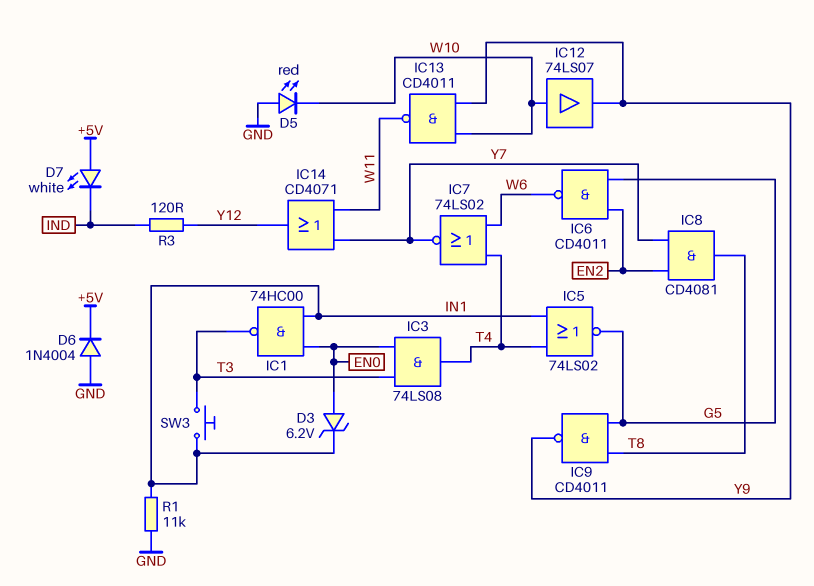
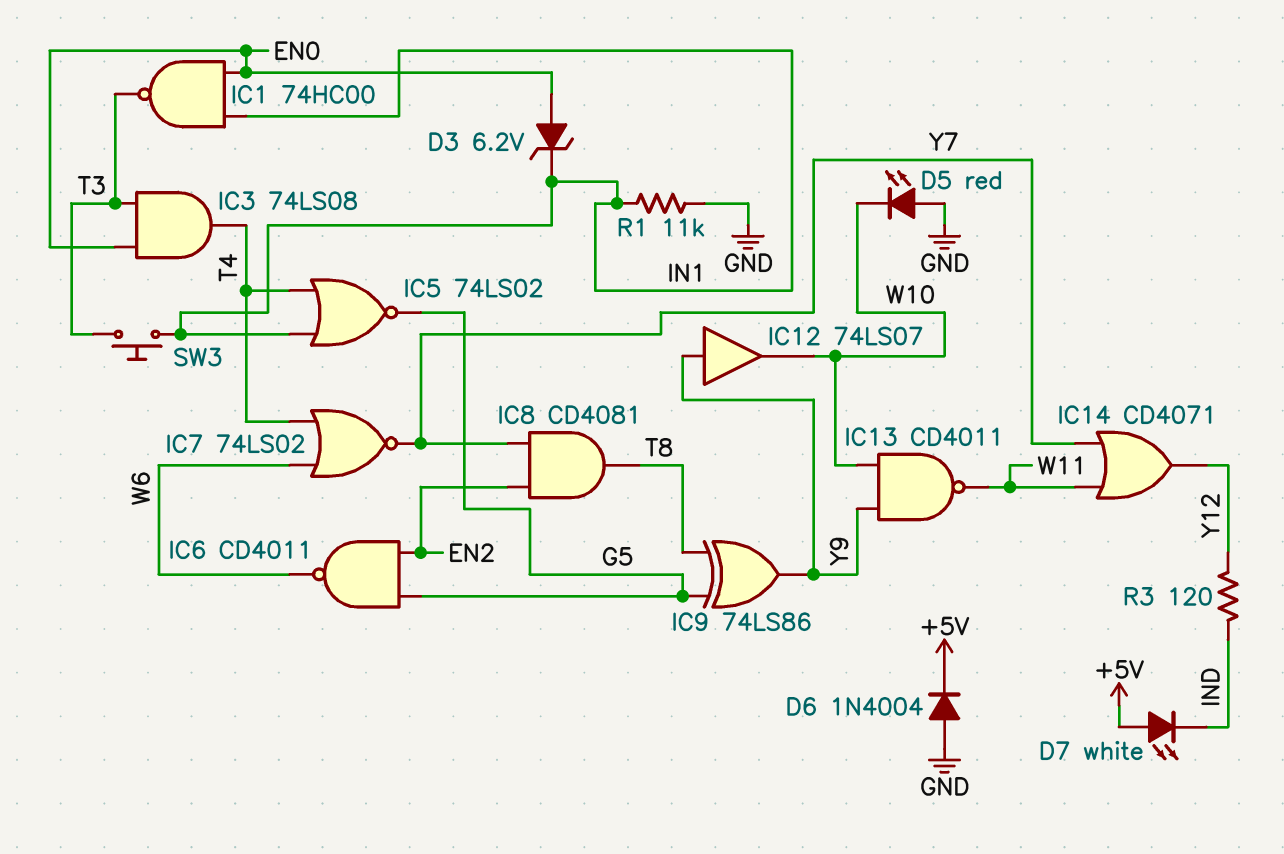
IC9: NAND CD4011 (in G5, in T8, out Y9) -> XOR 74LS86 (in G5, in T8, out Y9)
IC12: buffer 74LS07 (in W10, out Y9) -> buffer 74LS07 (in Y9, out W10)

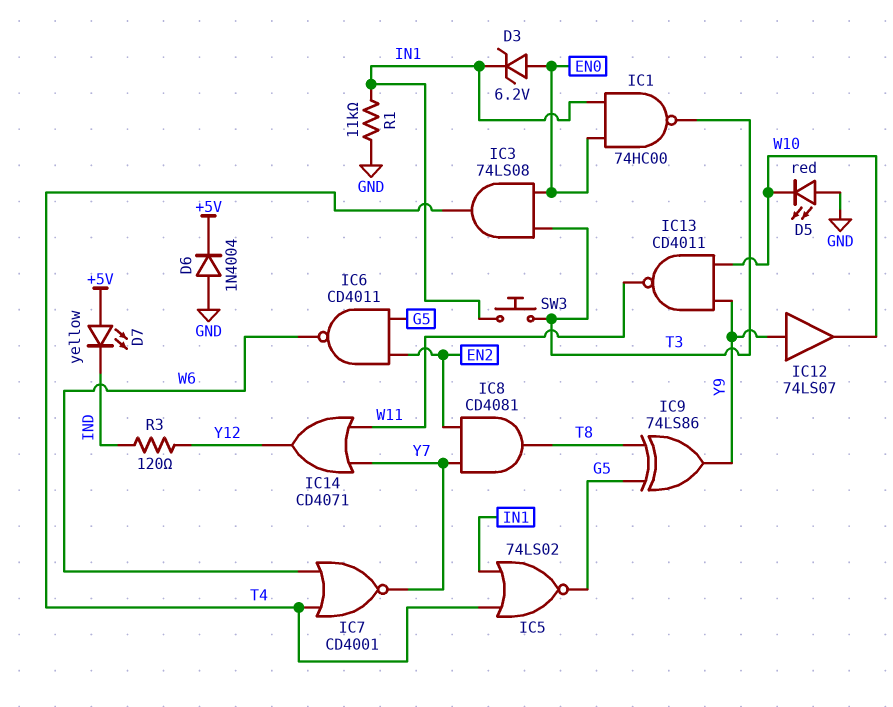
D7: LED white (A +5V, K IND) -> LED yellow (A +5V, K IND)
IC7: NOR 74LS02 (in T4, in W6, out Y7) -> NOR CD4001 (in T4, in W6, out Y7)

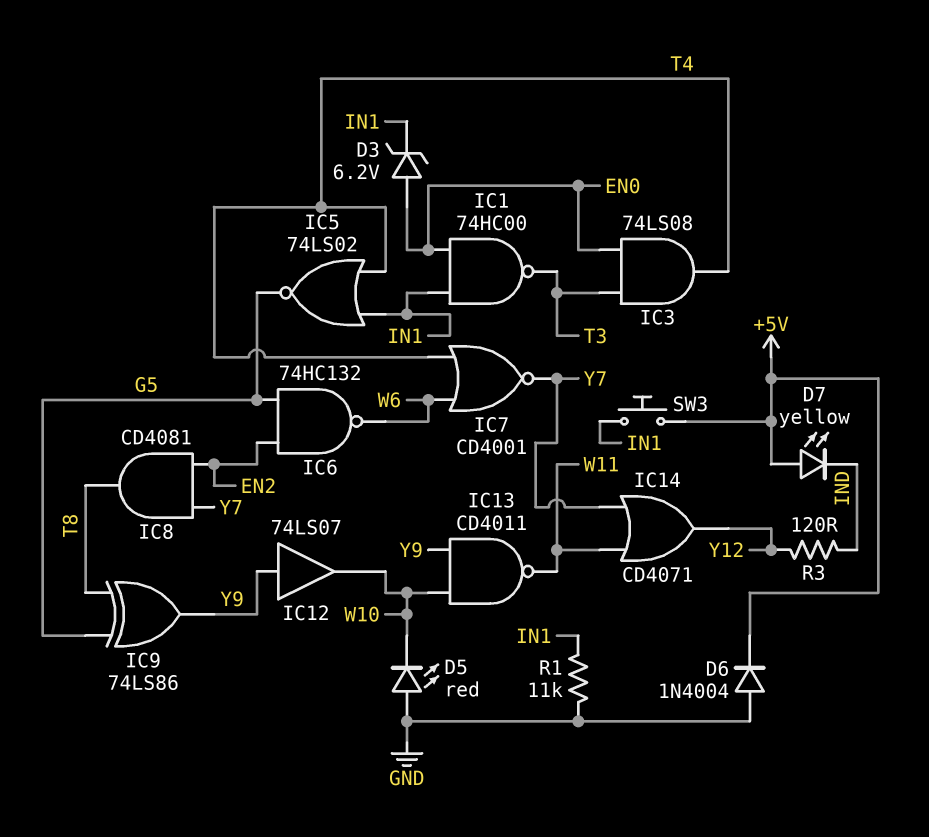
IC6: NAND CD4011 (in EN2, in G5, out W6) -> NAND 74HC132 (in EN2, in G5, out W6)
SW3: button (IN1, T3) -> button (+5V, IN1)

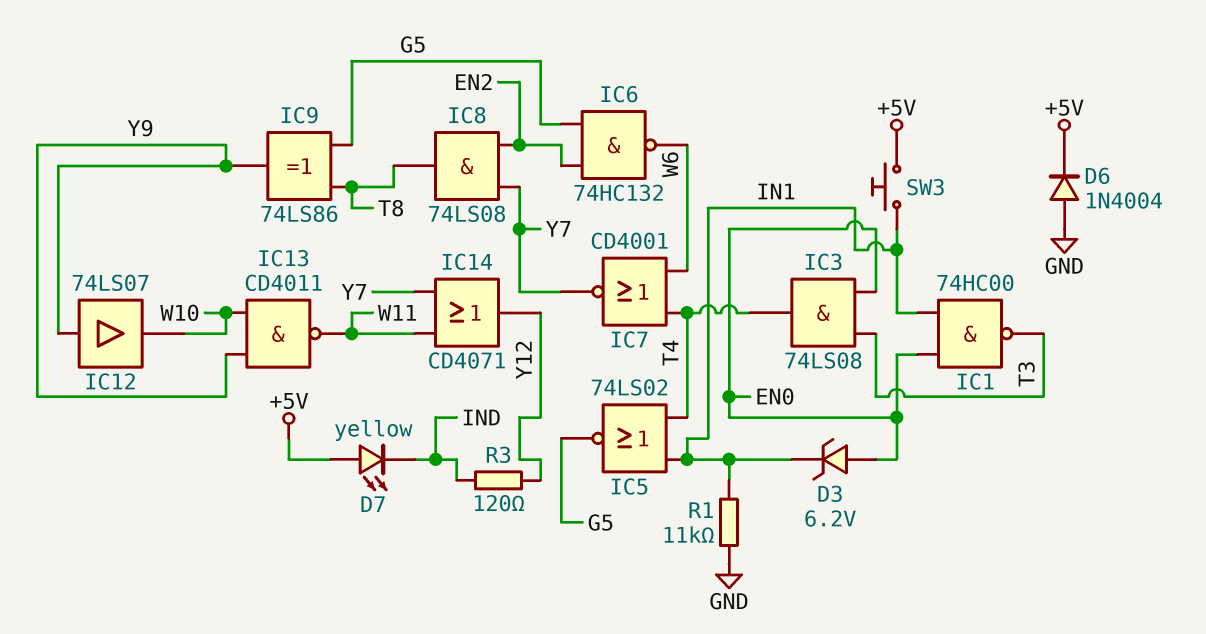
D5: LED red (A GND, K W10) -> none
IC8: AND CD4081 (in EN2, in Y7, out T8) -> AND 74LS08 (in EN2, in Y7, out T8)

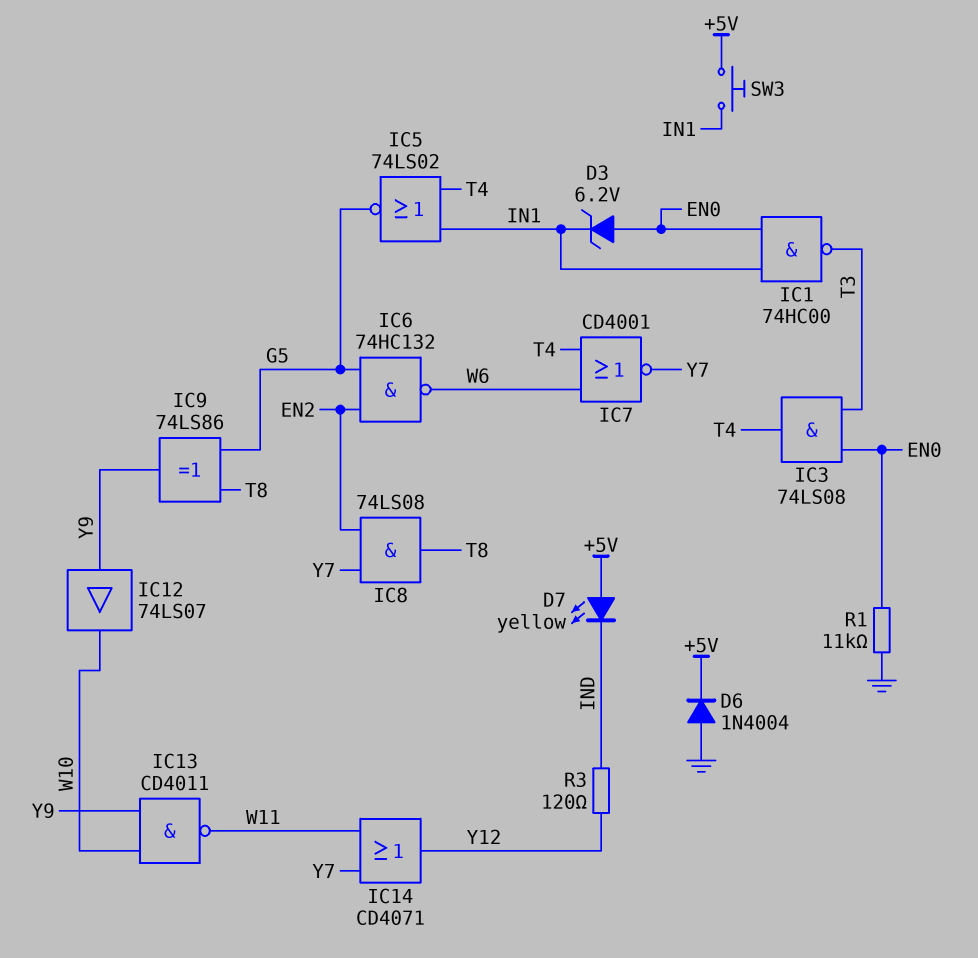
R1: 11k (GND, IN1) -> 11k (EN0, GND)

